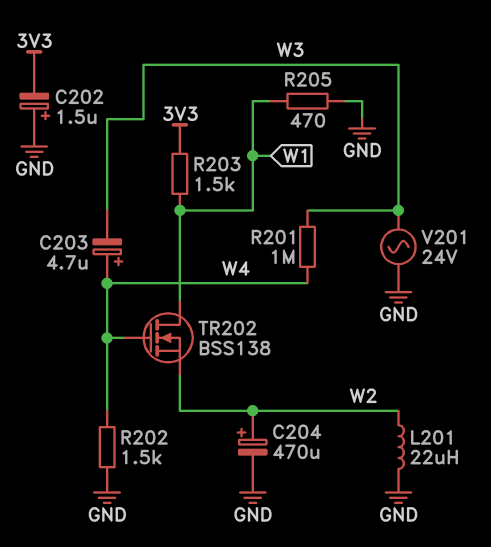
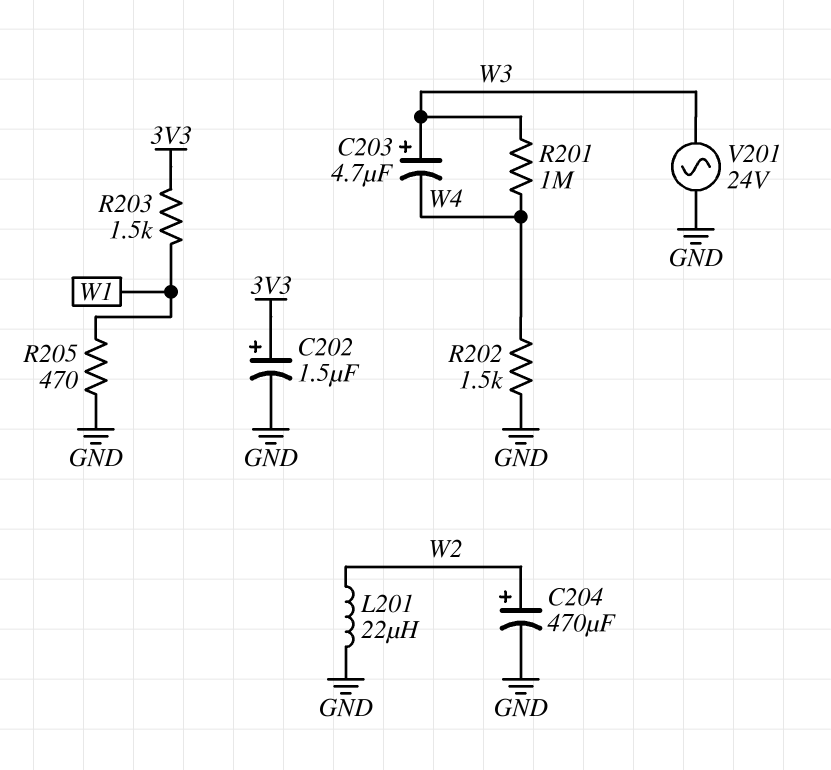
C202: 1.5uF (plus GND, minus 3V3) -> 1.5uF (plus 3V3, minus GND)
C203: 4.7uF (plus W4, minus W3) -> 4.7uF (plus W3, minus W4)
TR202: NMOS BSS138 (G W4, D W1, S W2) -> none

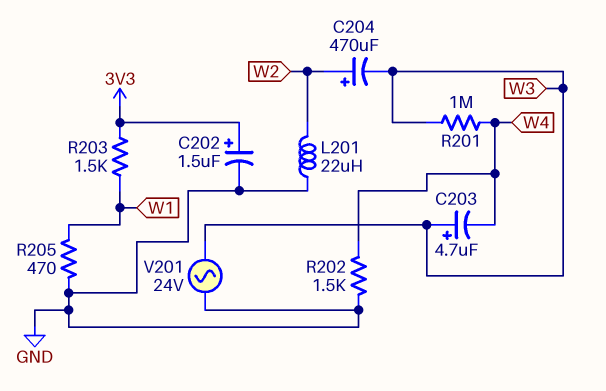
C204: 470uF (plus W2, minus GND) -> 470uF (plus W2, minus W3)

